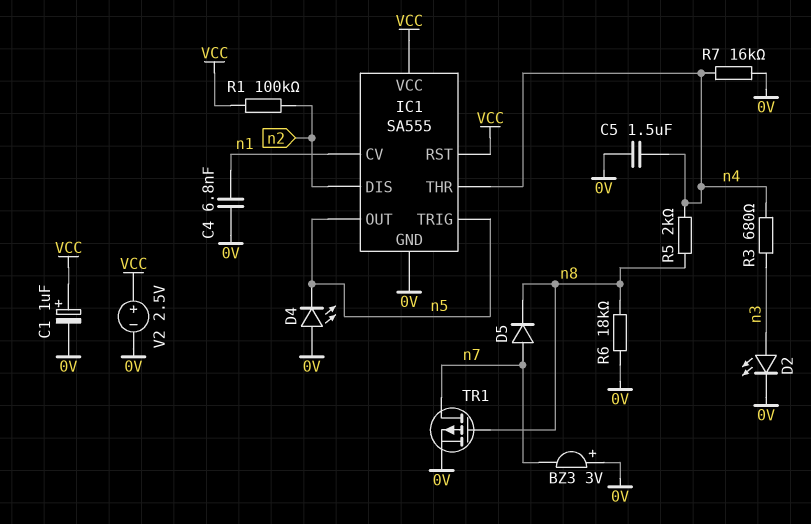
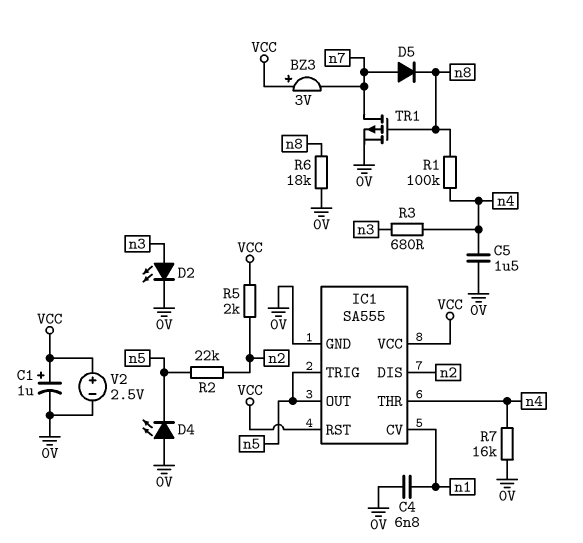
BZ3: buzzer 3V (plus 0V, minus n7) -> buzzer 3V (plus VCC, minus n7)
R1: 100k (VCC, n2) -> 100k (n4, n8)
R2: none -> 22k (n2, n5)
R5: 2k (n4, n8) -> 2k (VCC, n2)

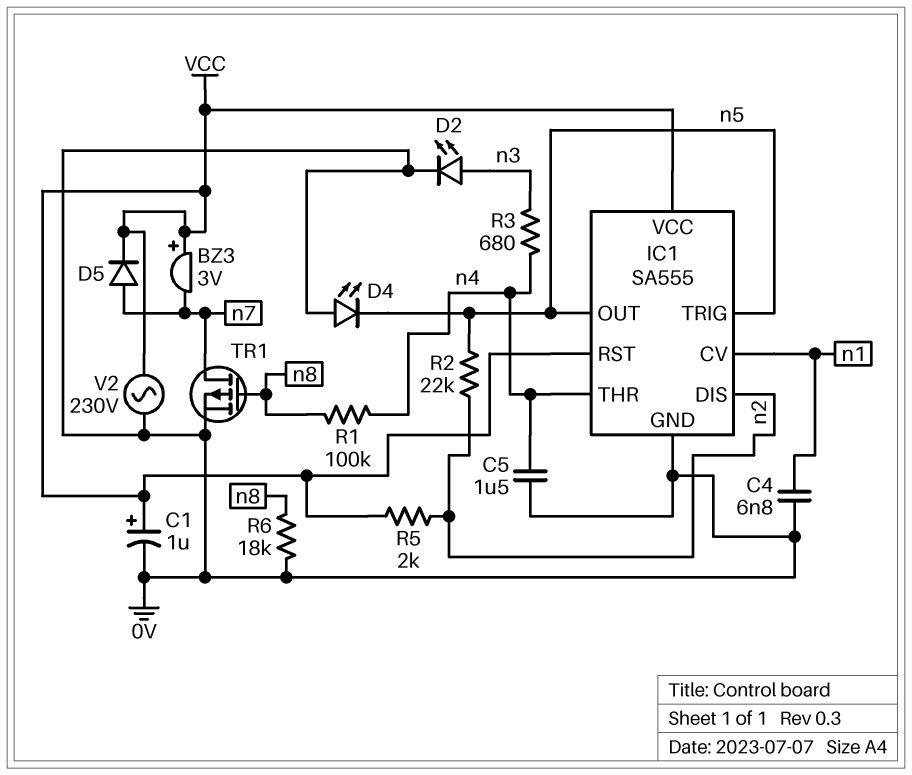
D5: diode (A n7, K n8) -> diode (A n7, K VCC)
R7: 16k (0V, n4) -> none
V2: 2.5V (plus VCC, minus 0V) -> AC 230V (0V, VCC)

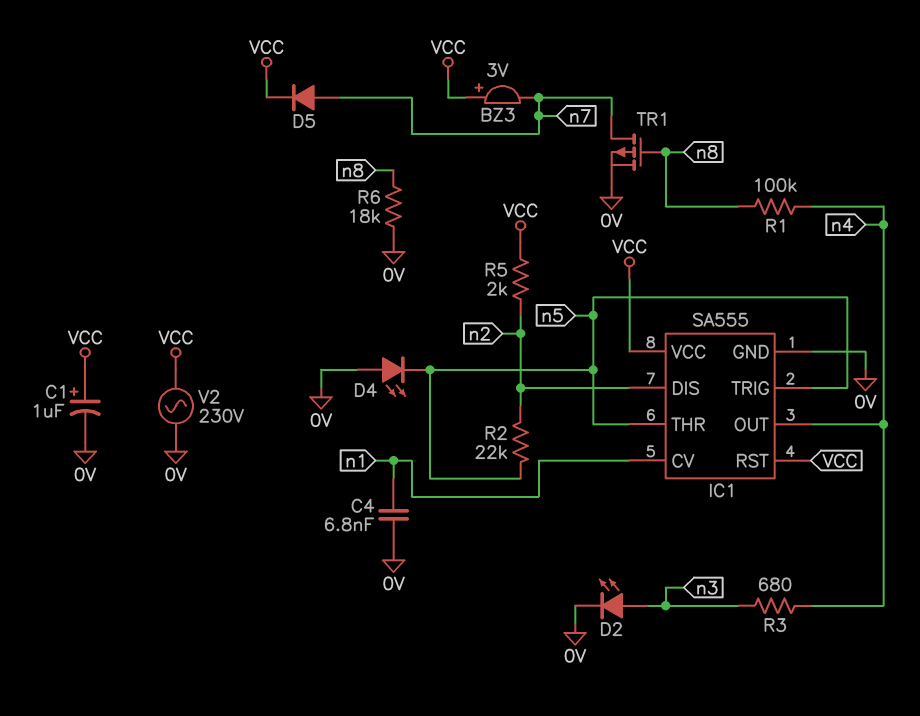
C5: 1.5uF (0V, n4) -> none
IC1 pin OUT: n5 -> n4
IC1 pin THR: n4 -> n5

